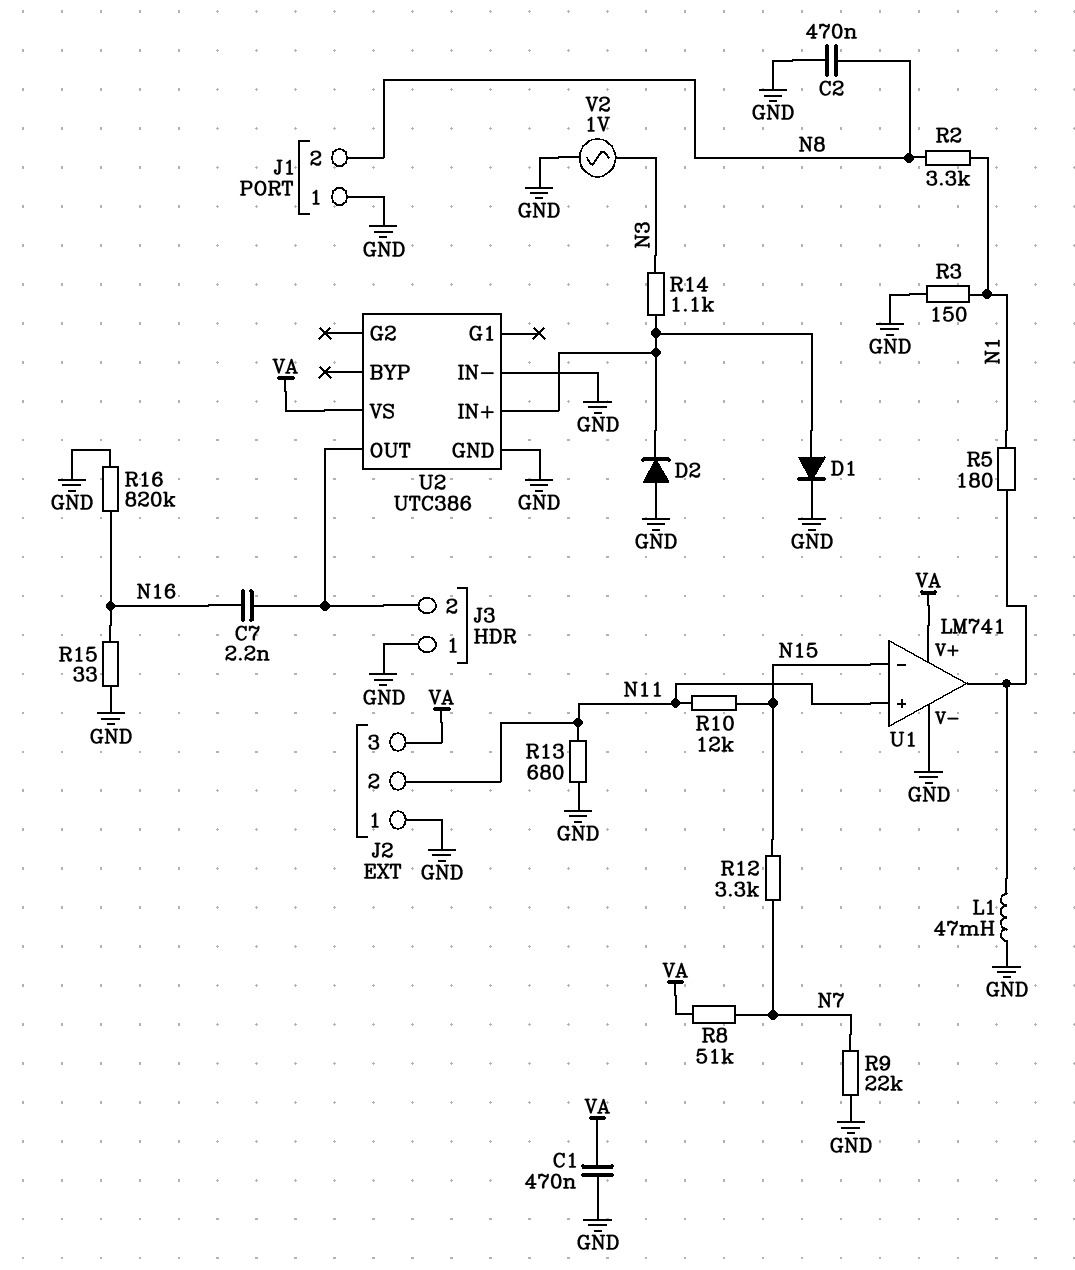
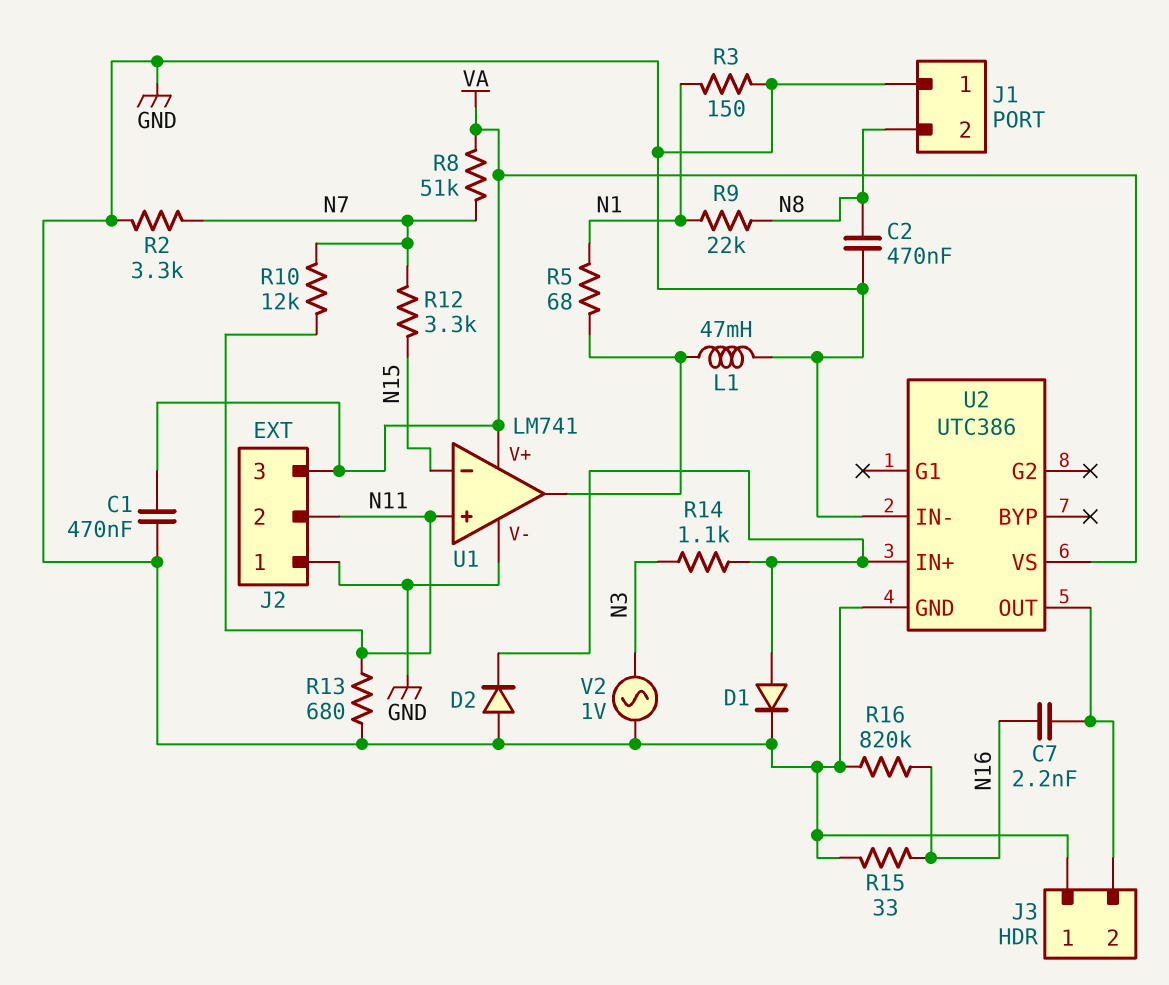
R2: 3.3k (N1, N8) -> 3.3k (GND, N7)
R5: 180 (N1, U1/out) -> 68 (N1, U1/out)
R9: 22k (GND, N7) -> 22k (N1, N8)
R10: 12k (N11, N15) -> 12k (N7, N11)

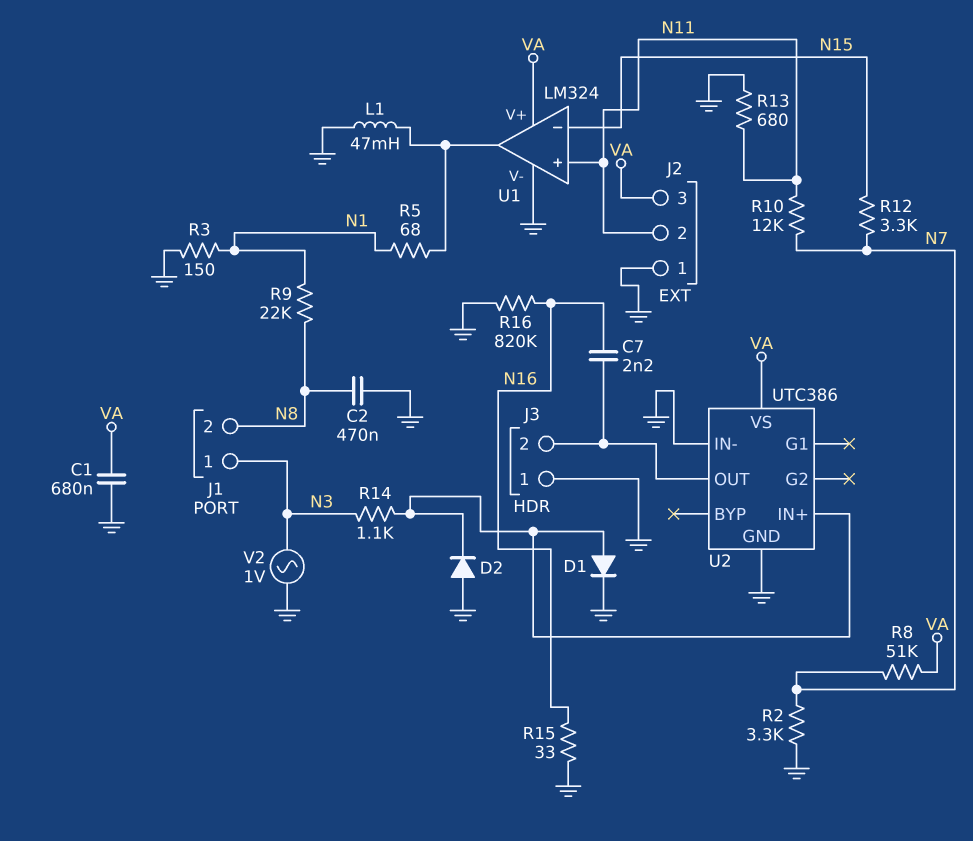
C1: 470nF (GND, VA) -> 680nF (GND, VA)
J1 pin 1: GND -> N3
U1: LM741 -> LM324

